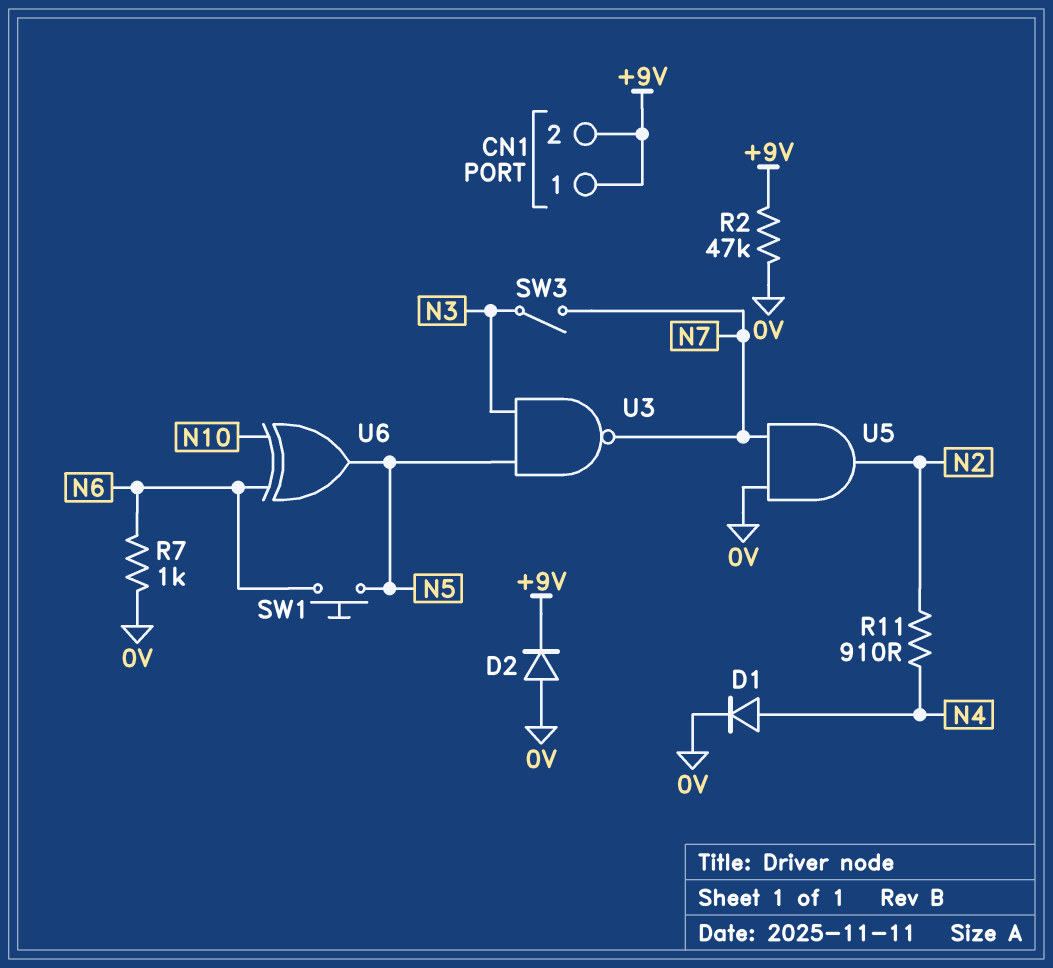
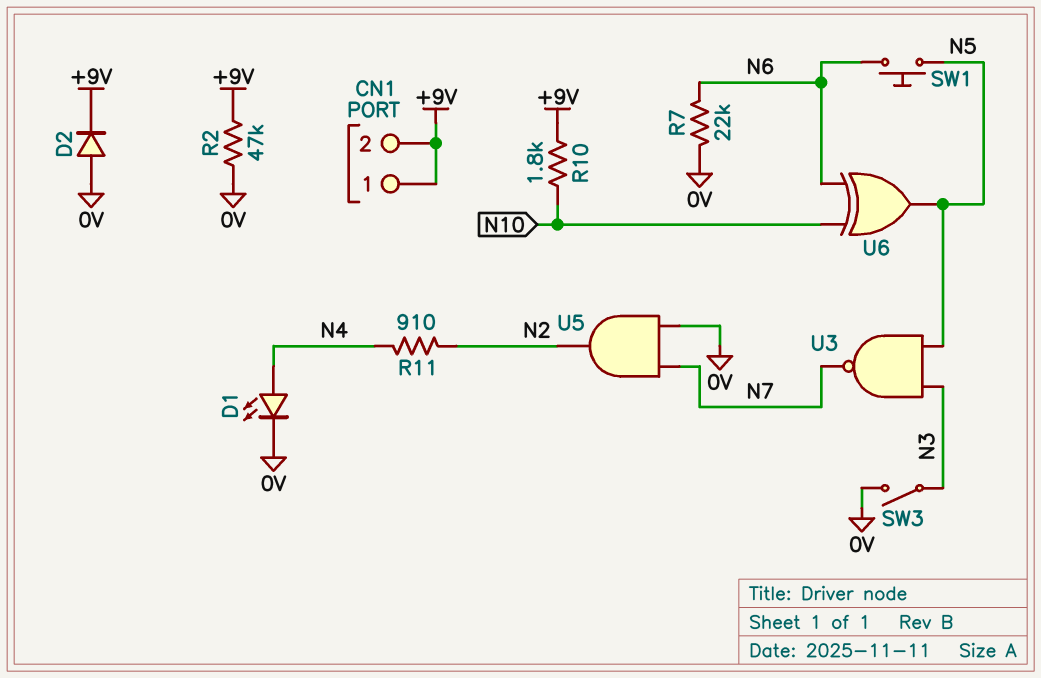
D1: diode (A N4, K 0V) -> LED (A N4, K 0V)
R7: 1k (0V, N6) -> 22k (0V, N6)
R10: none -> 1.8k (+9V, N10)
SW3: switch (N3, N7) -> switch (0V, N3)

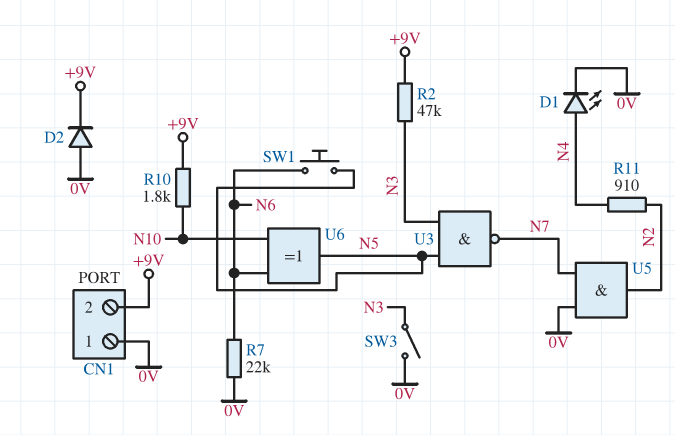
CN1 pin 1: +9V -> 0V
R2: 47k (+9V, 0V) -> 47k (+9V, N3)

